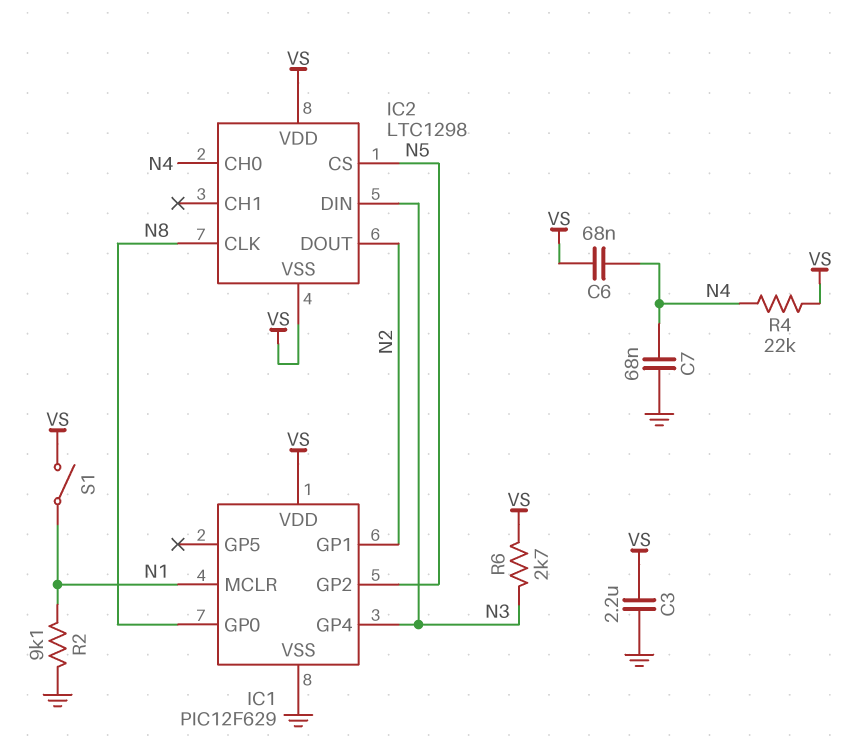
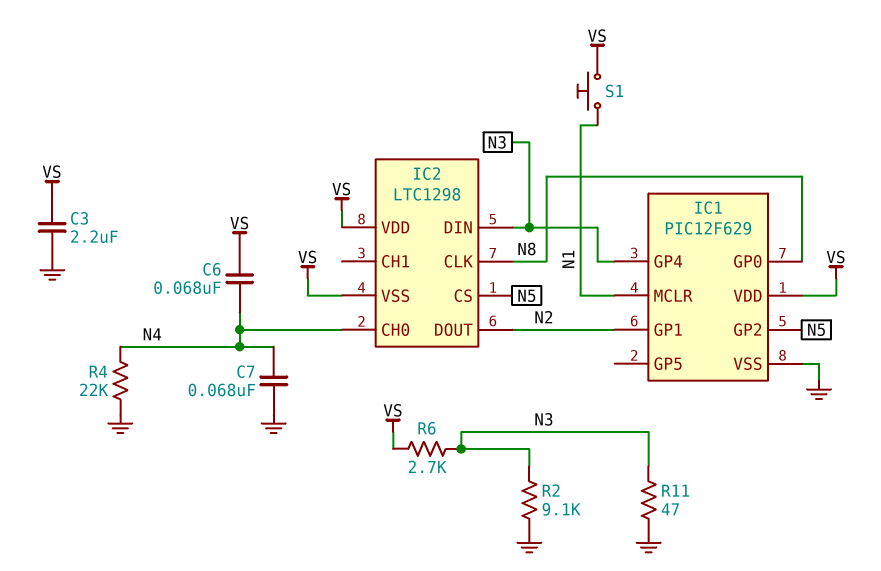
R2: 9.1k (GND, N1) -> 9.1k (GND, N3)
R4: 22k (N4, VS) -> 22k (GND, N4)
R11: none -> 47 (GND, N3)
S1: switch (N1, VS) -> button (N1, VS)

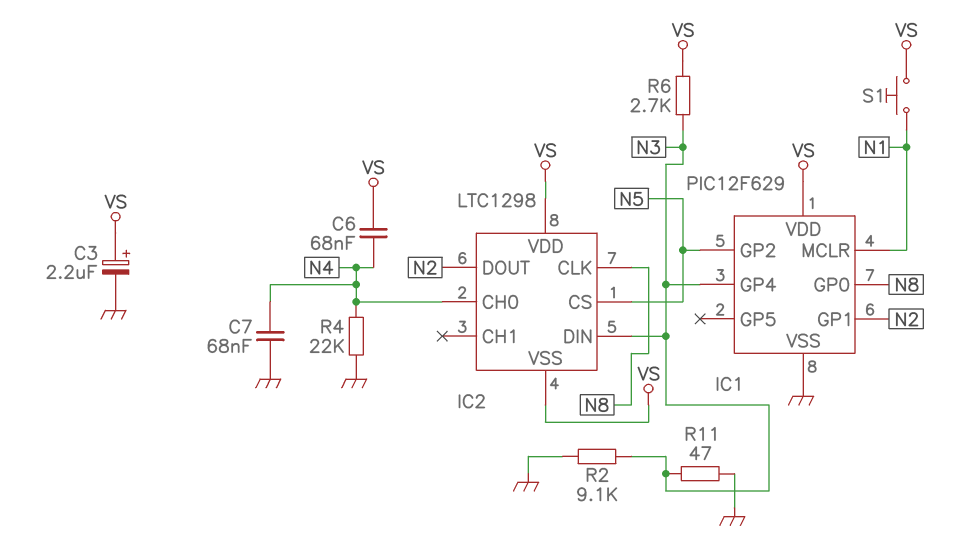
C3: 2.2uF (GND, VS) -> 2.2uF (plus VS, minus GND)

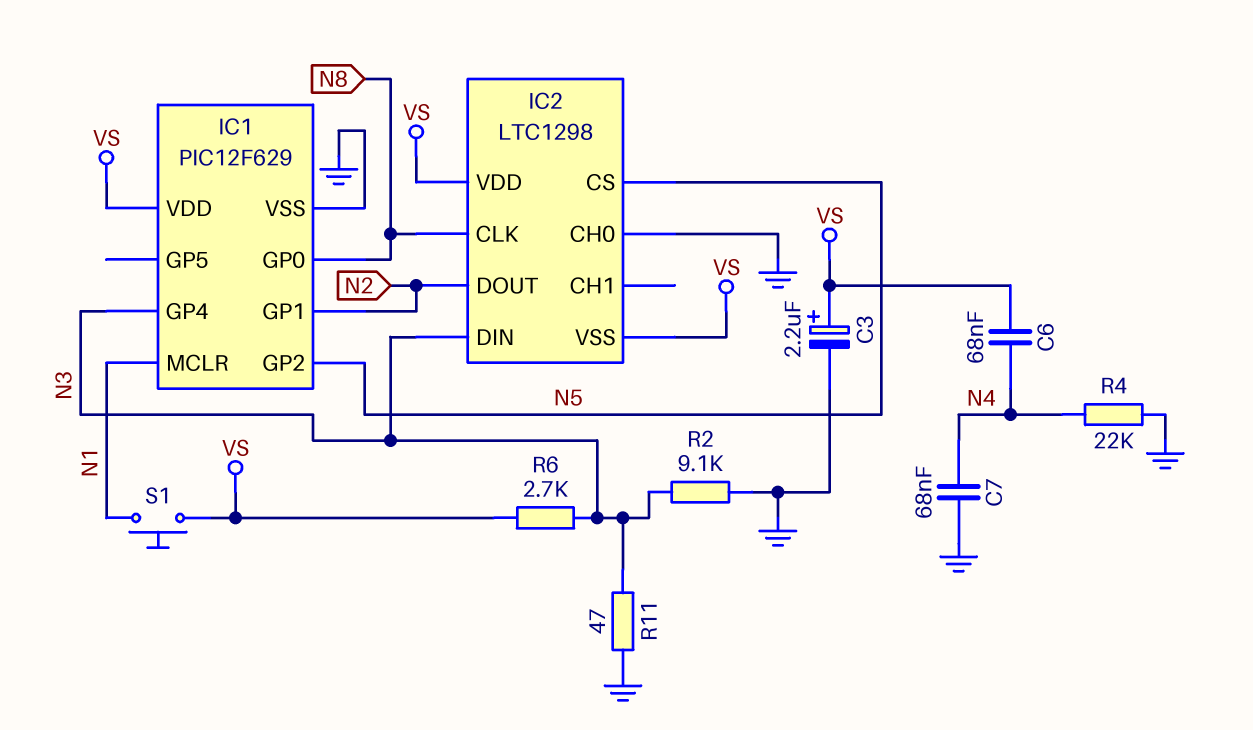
IC2 pin CH0: N4 -> GND

